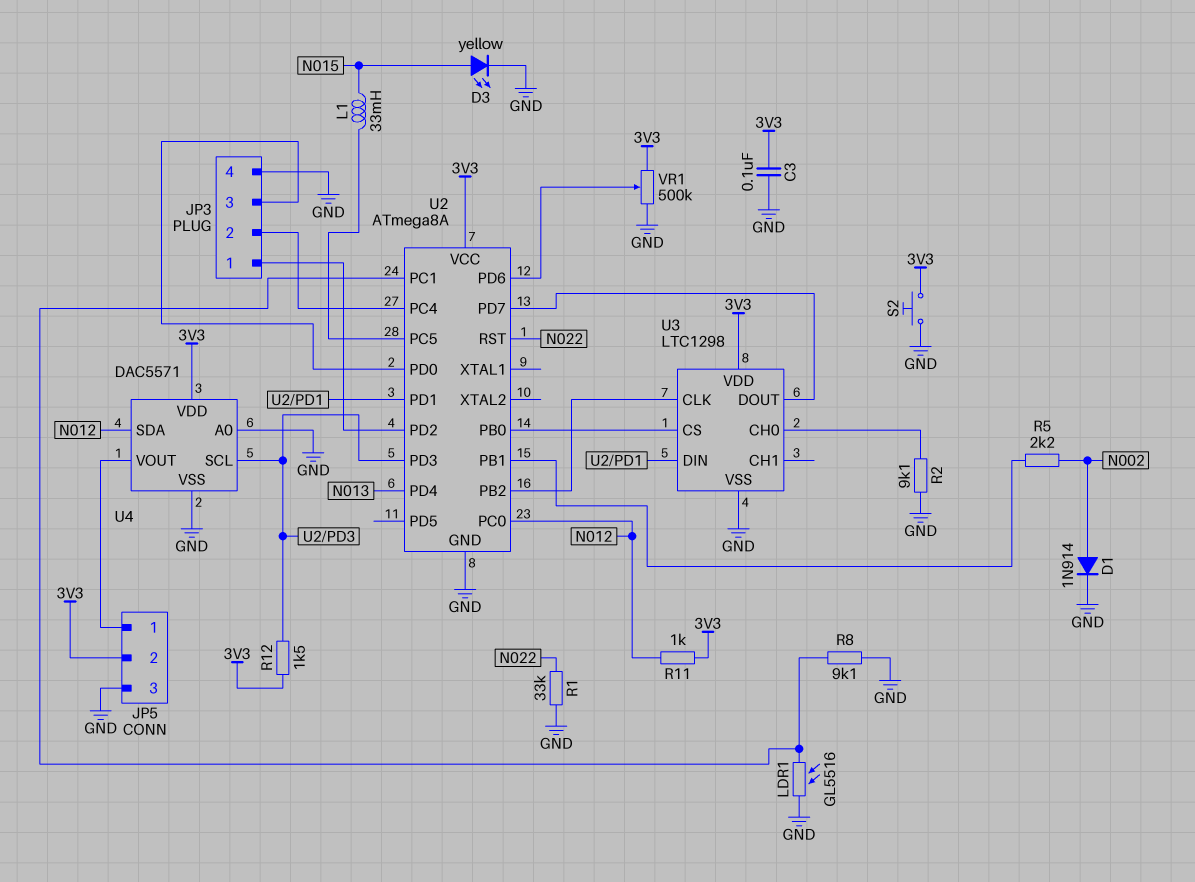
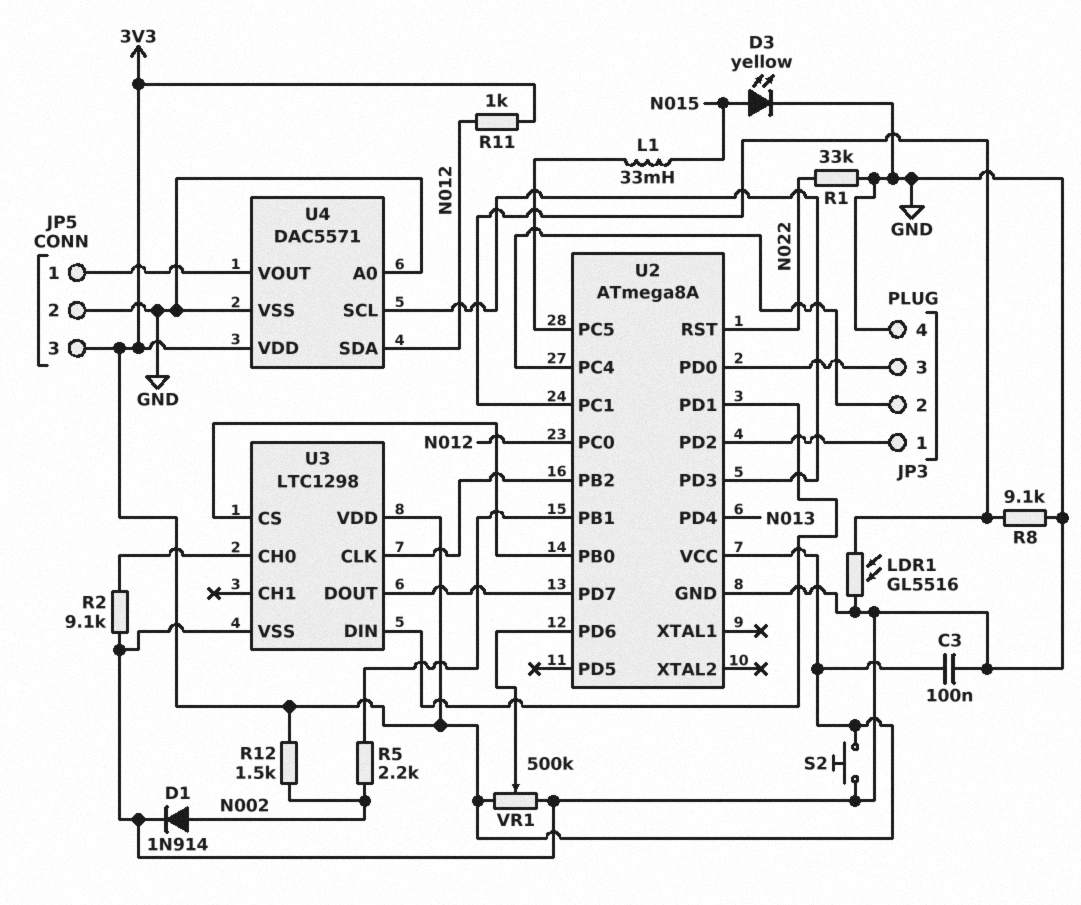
JP5 pin 2: 3V3 -> GND
JP5 pin 3: GND -> 3V3
R12: 1.5k (3V3, U2/PD3) -> 1.5k (3V3, N002)

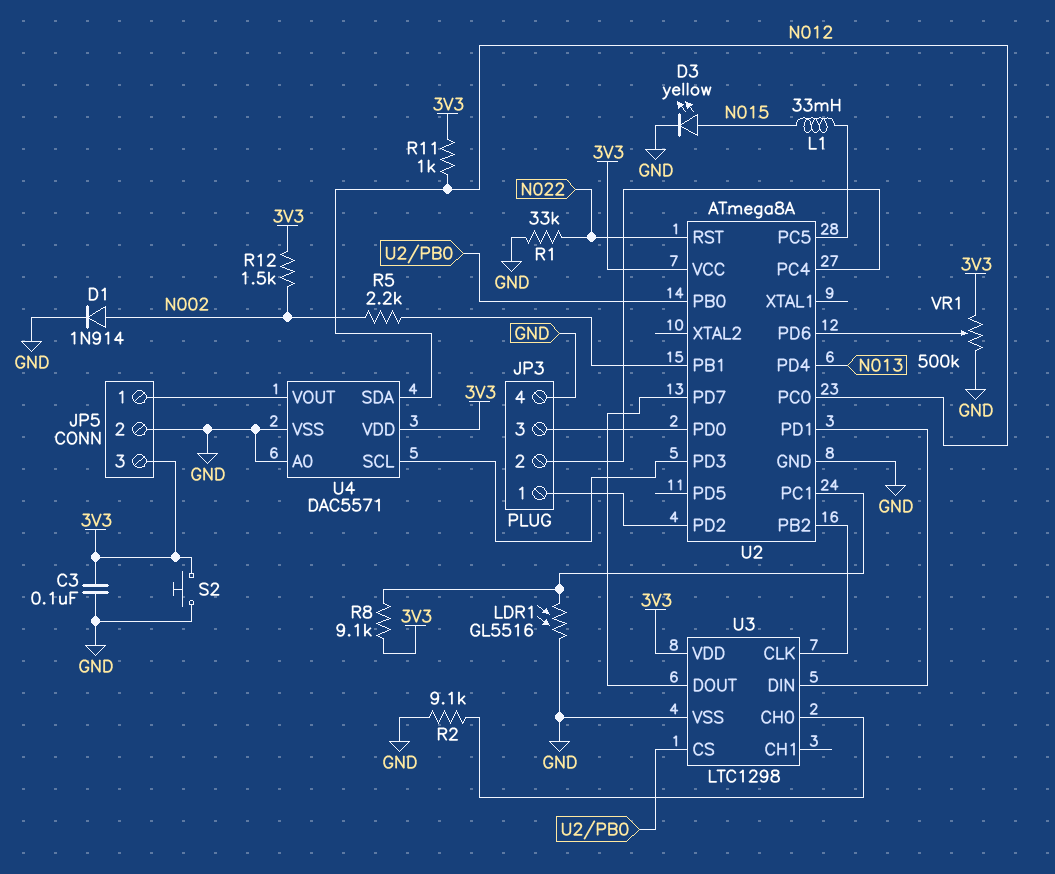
R8: 9.1k (GND, U2/PC1) -> 9.1k (3V3, U2/PC1)

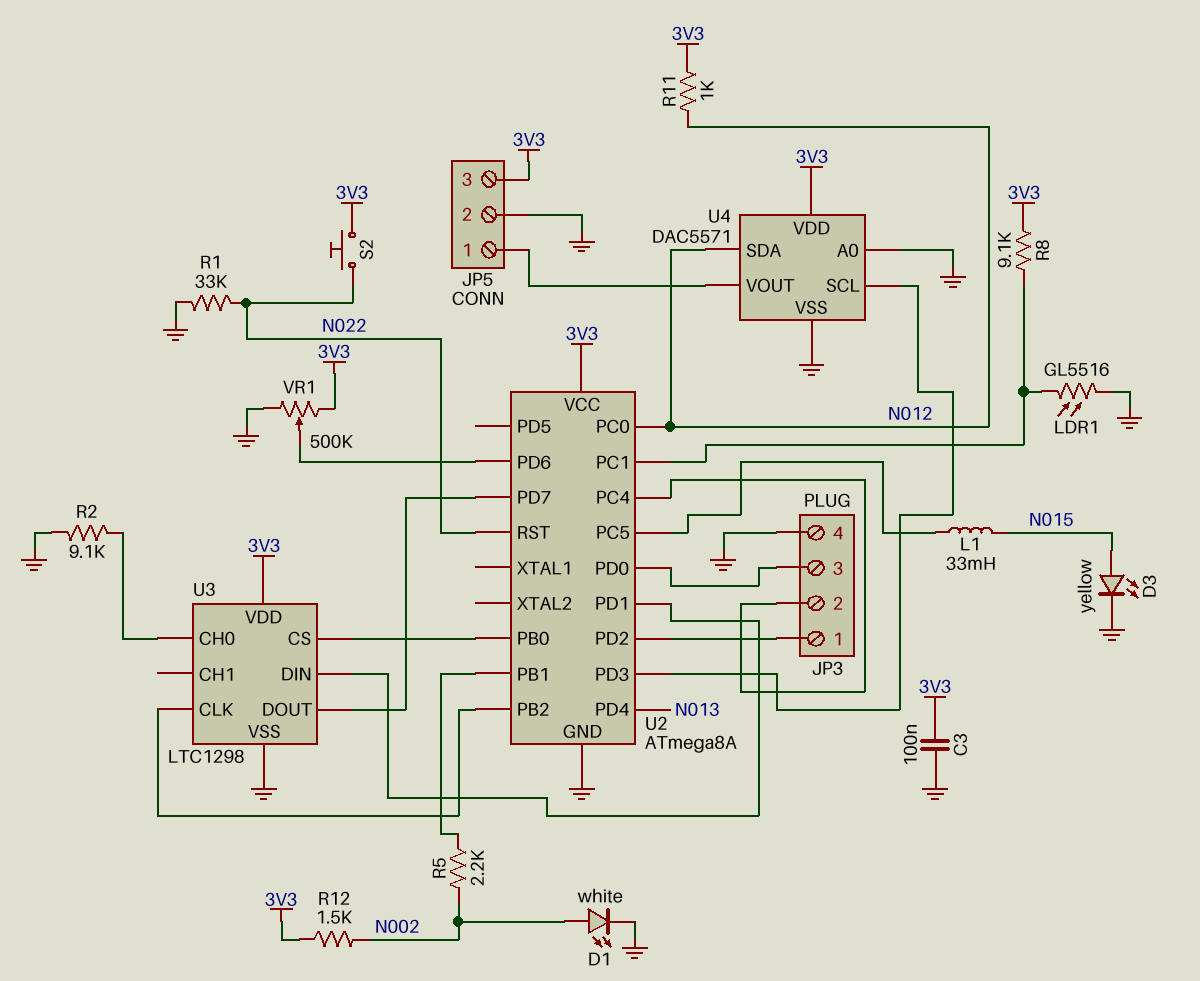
D1: diode 1N914 (A N002, K GND) -> LED white (A N002, K GND)
S2: button (3V3, GND) -> button (3V3, N022)

